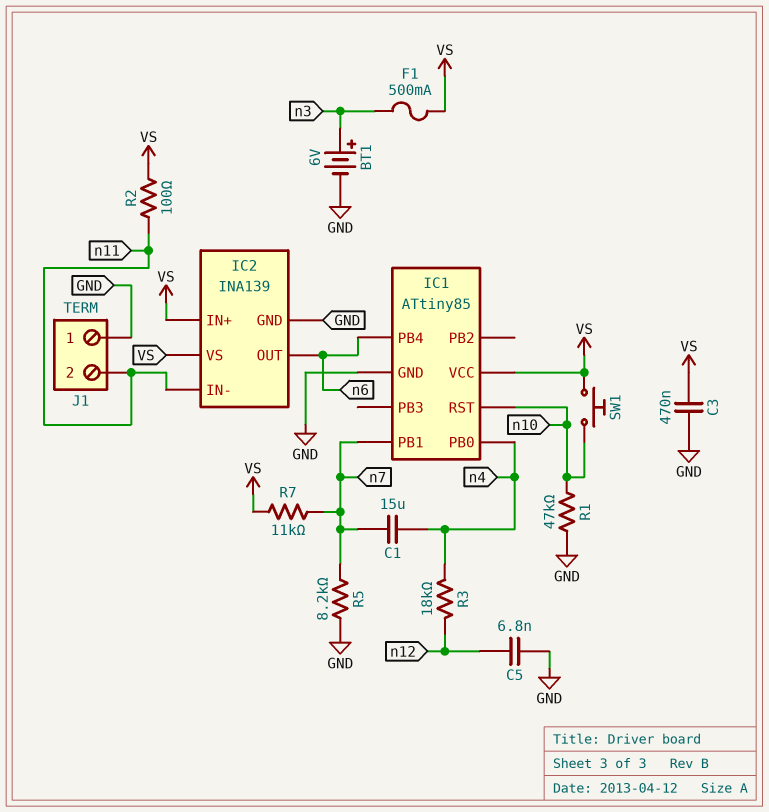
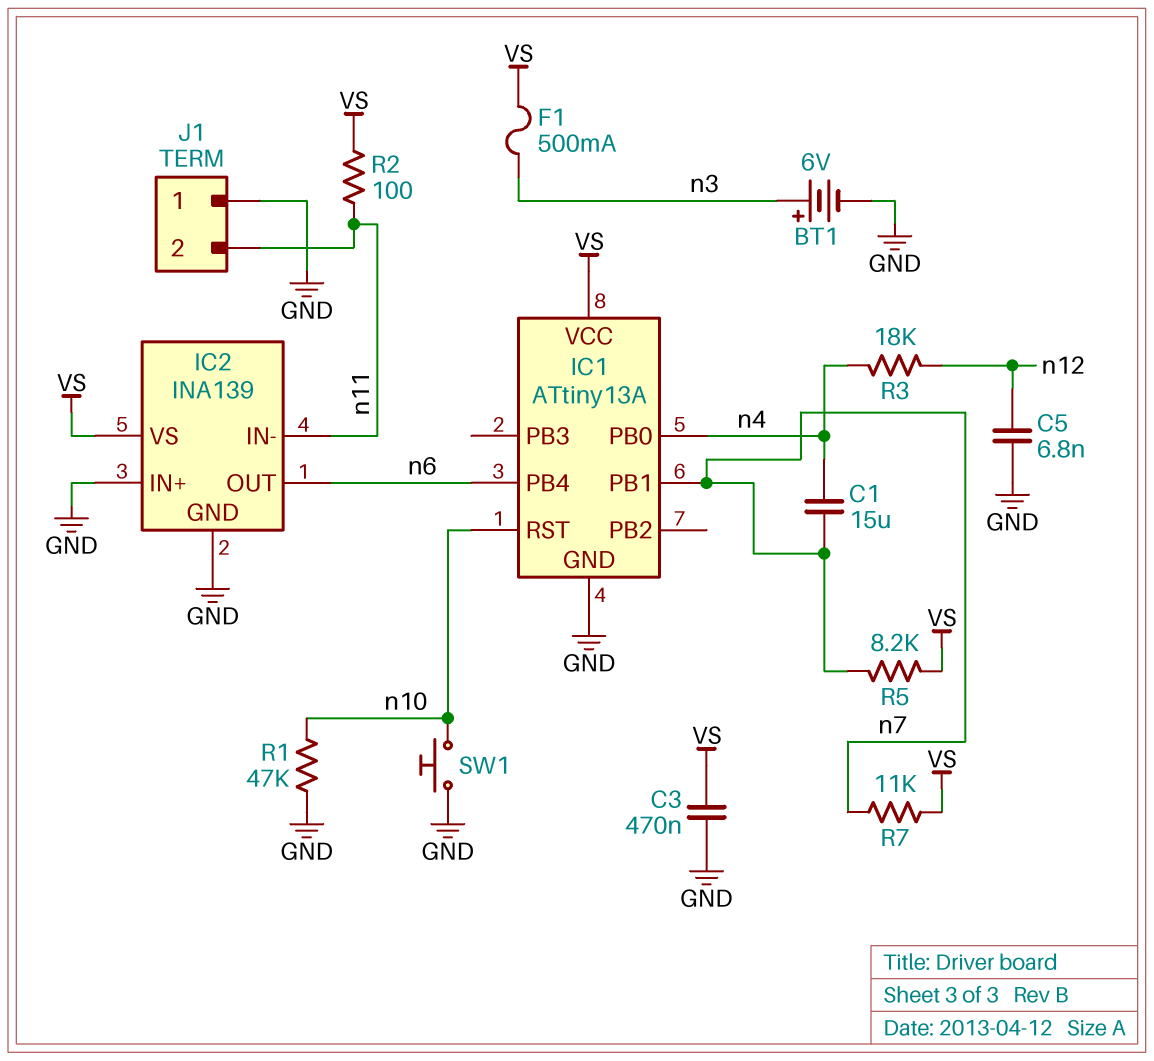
IC1: ATtiny85 -> ATtiny13A
IC2 pin IN+: VS -> GND
R5: 8.2k (GND, n7) -> 8.2k (VS, n7)
SW1: button (VS, n10) -> button (GND, n10)

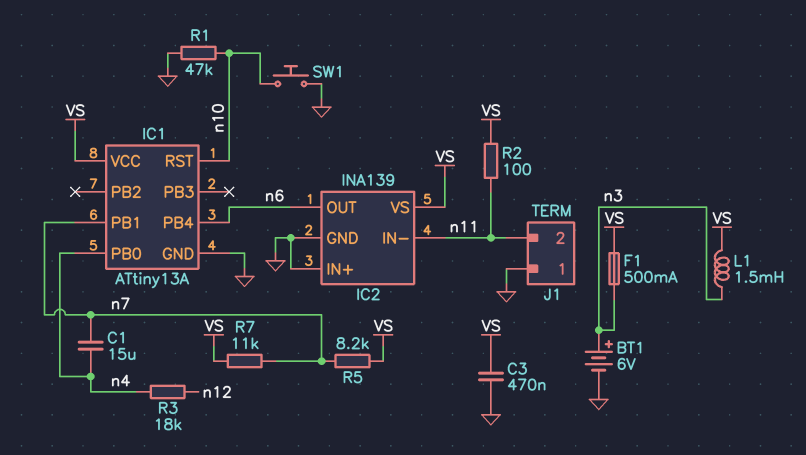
C5: 6.8nF (GND, n12) -> none
L1: none -> 1.5mH (VS, n3)

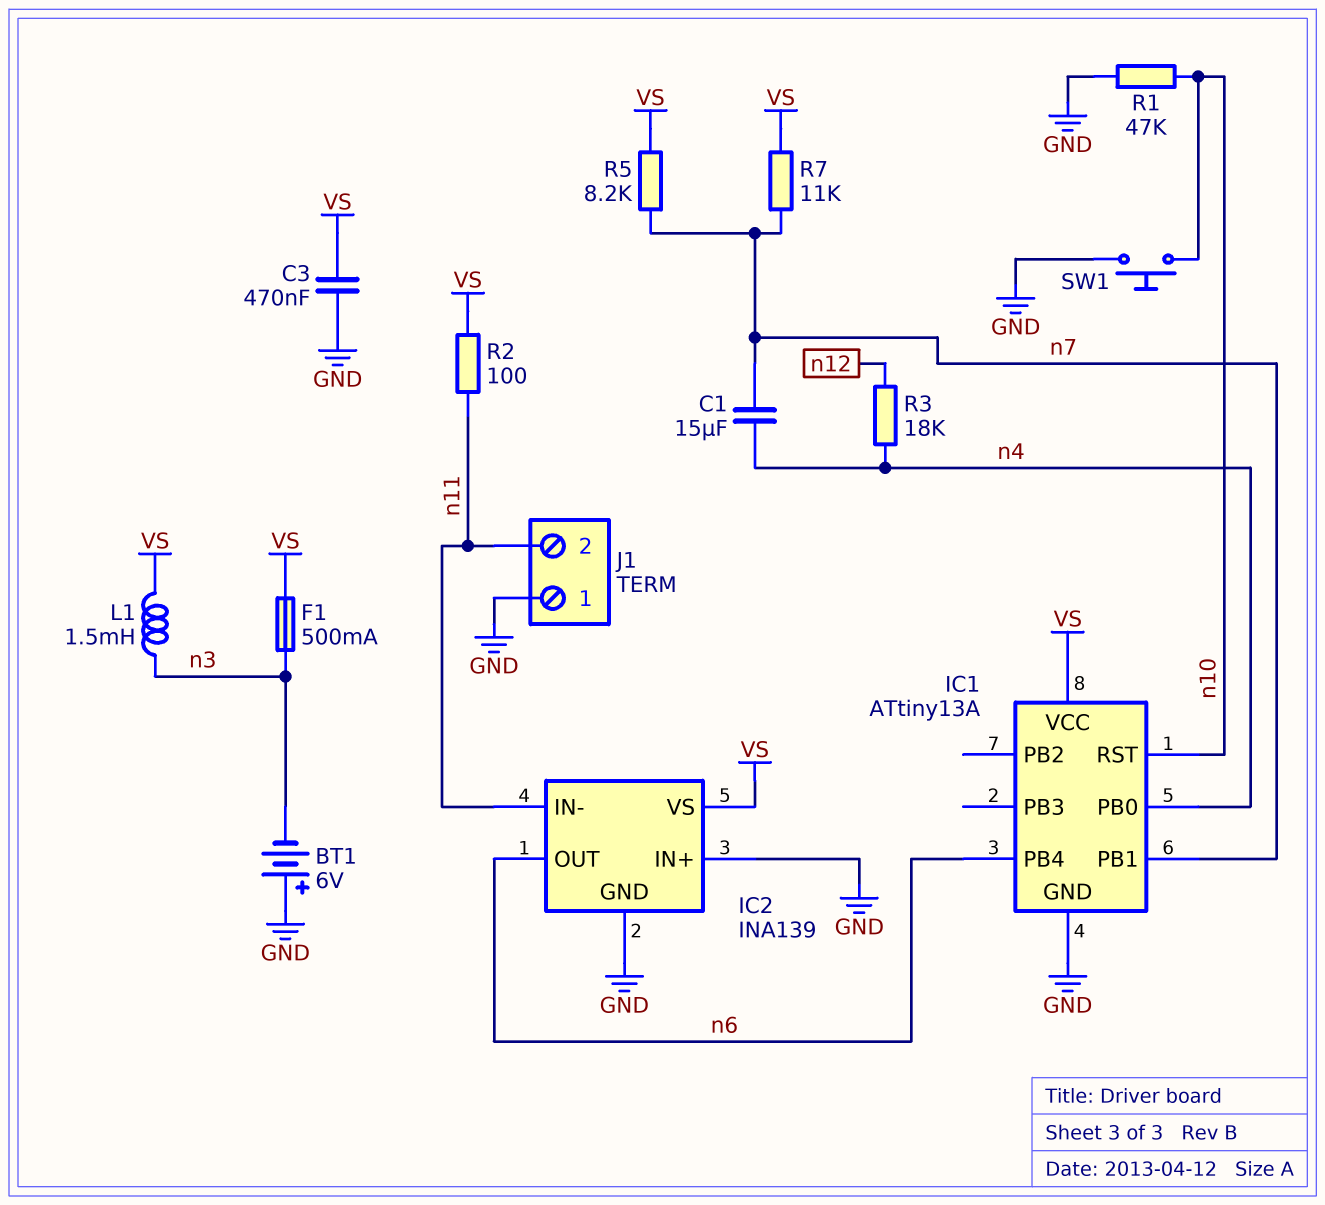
BT1: 6V (plus n3, minus GND) -> 6V (plus GND, minus n3)

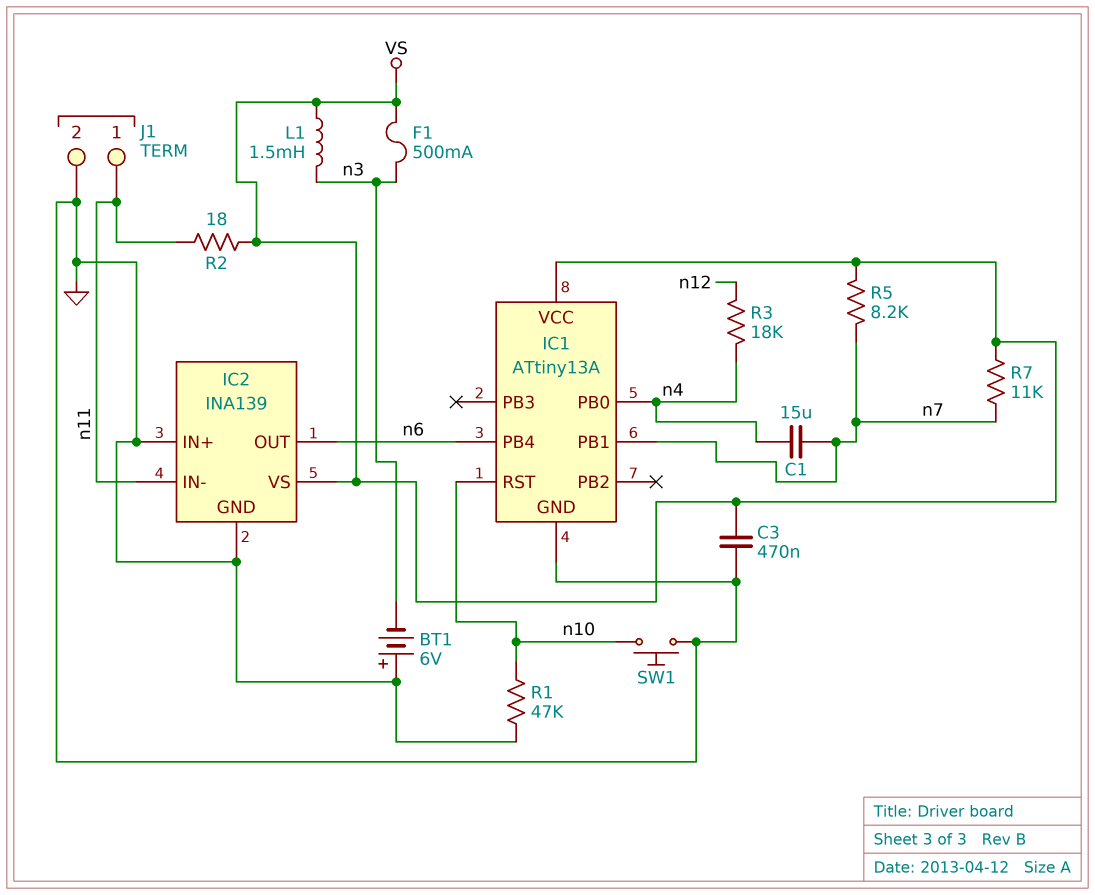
J1 pin 1: GND -> n11
J1 pin 2: n11 -> GND
R2: 100 (VS, n11) -> 18 (VS, n11)

